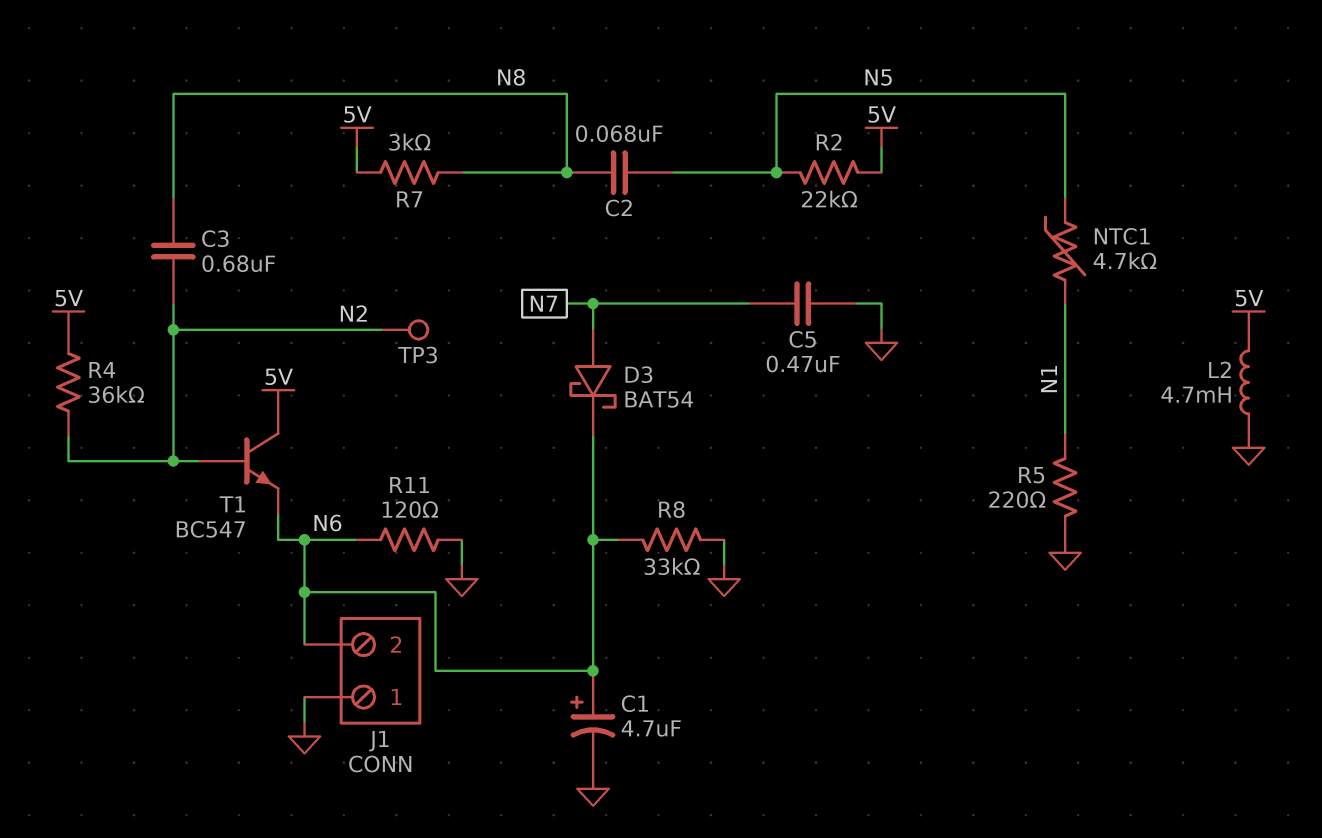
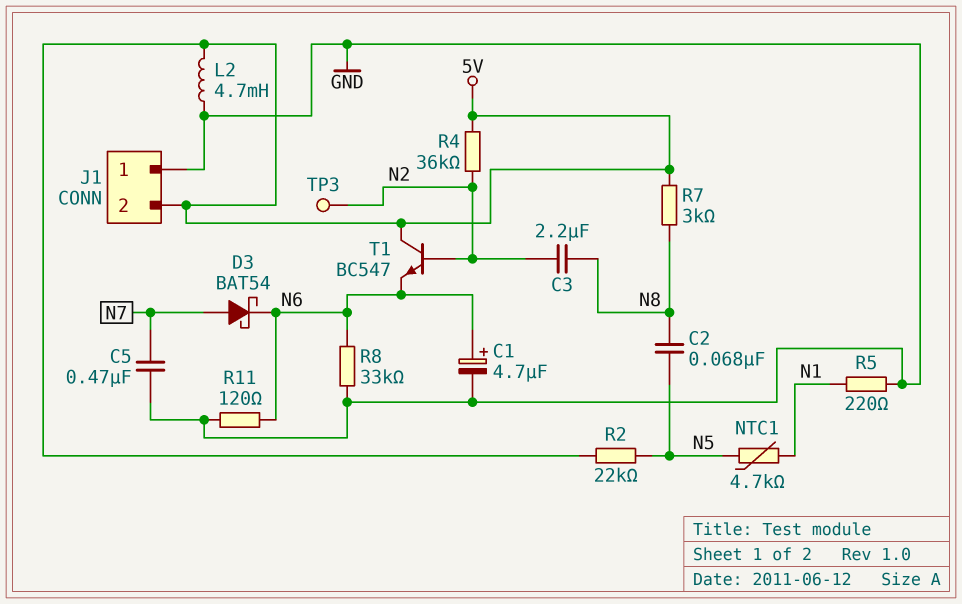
C3: 680nF (N2, N8) -> 2.2uF (N2, N8)
J1 pin 2: N6 -> 5V

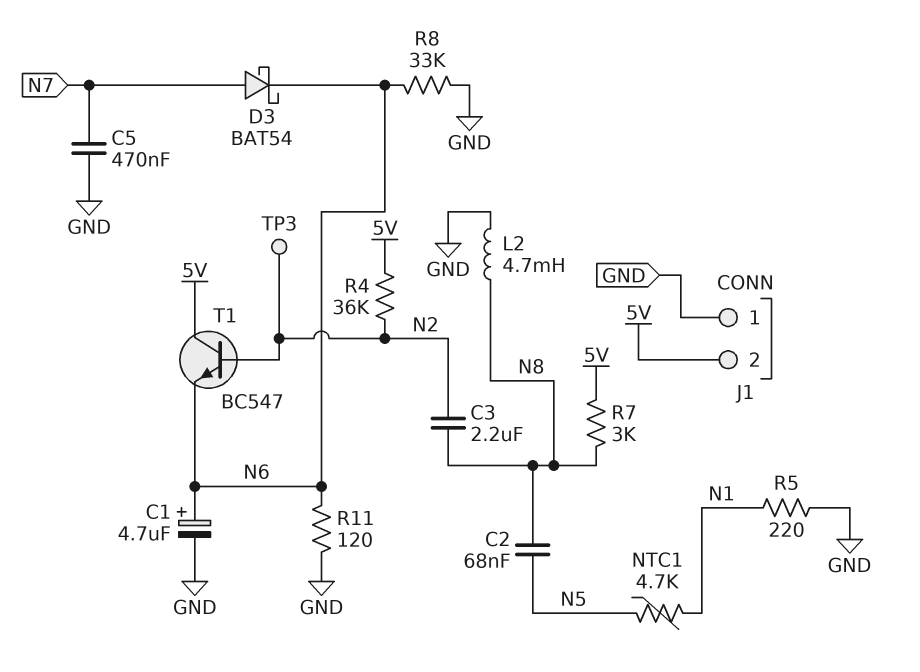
L2: 4.7mH (5V, GND) -> 4.7mH (GND, N8)
R2: 22k (5V, N5) -> none

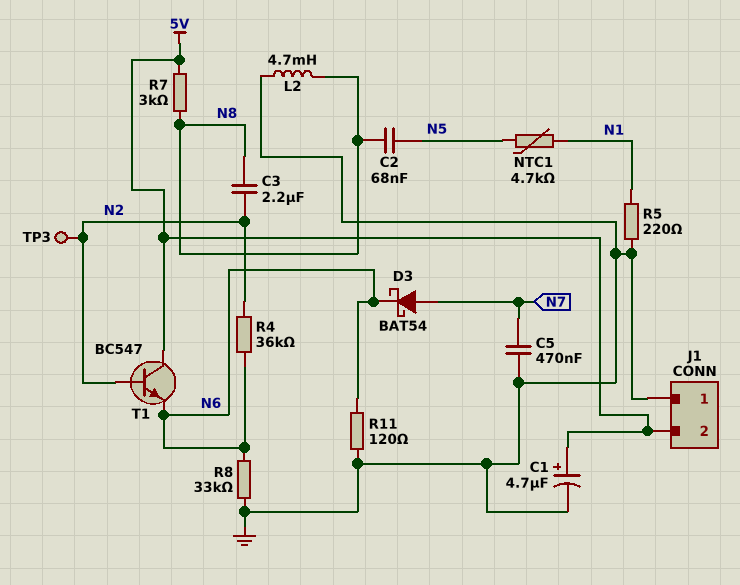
C1: 4.7uF (plus N6, minus GND) -> 4.7uF (plus 5V, minus GND)
R4: 36k (5V, N2) -> 36k (N2, N6)

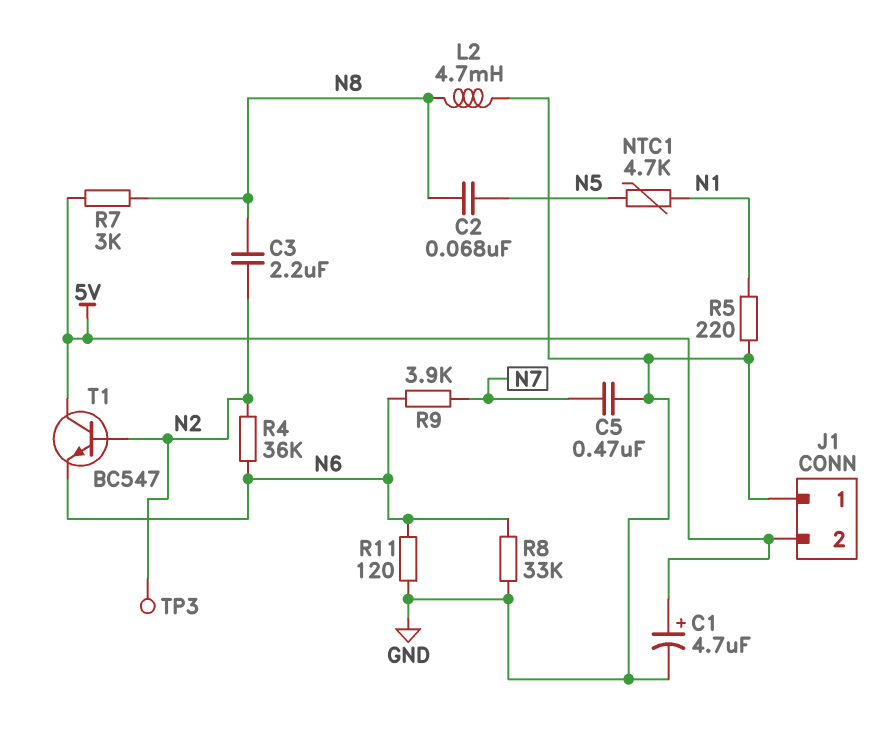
D3: schottky BAT54 (A N7, K N6) -> none
R9: none -> 3.9k (N6, N7)

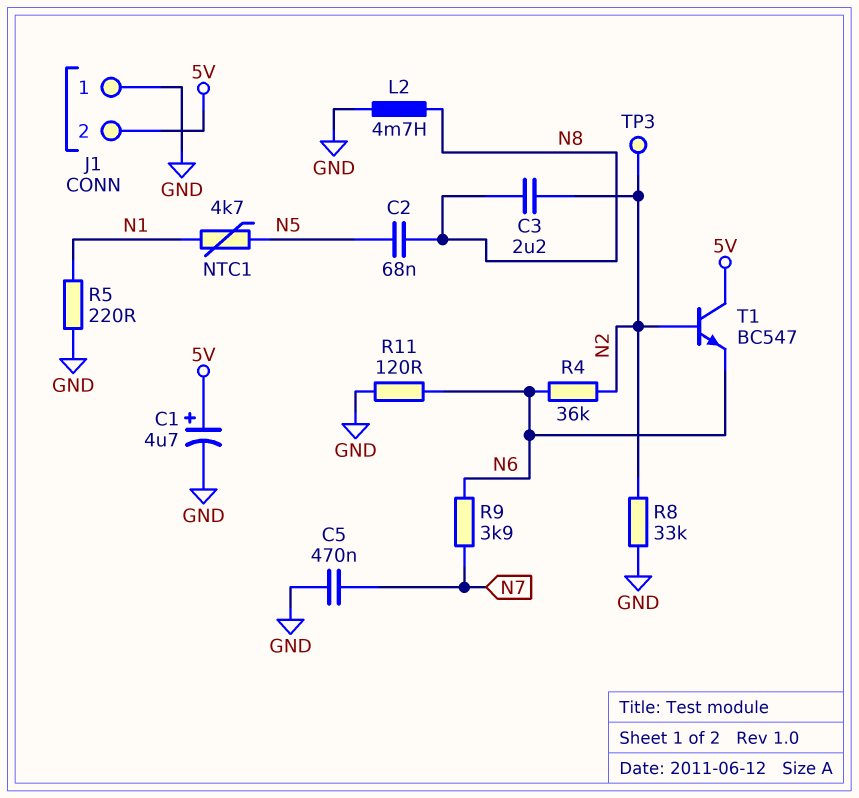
R7: 3k (5V, N8) -> none
R8: 33k (GND, N6) -> 33k (GND, N2)

